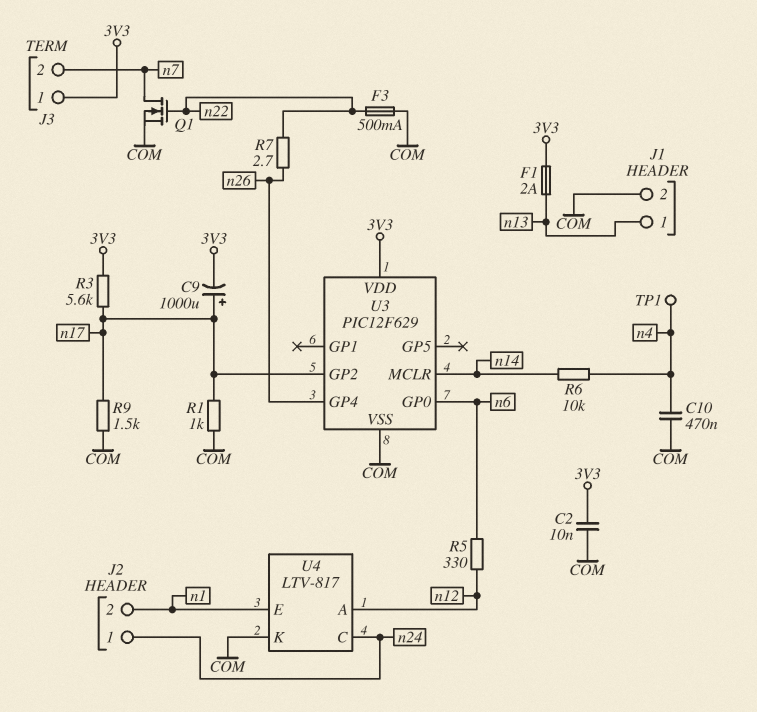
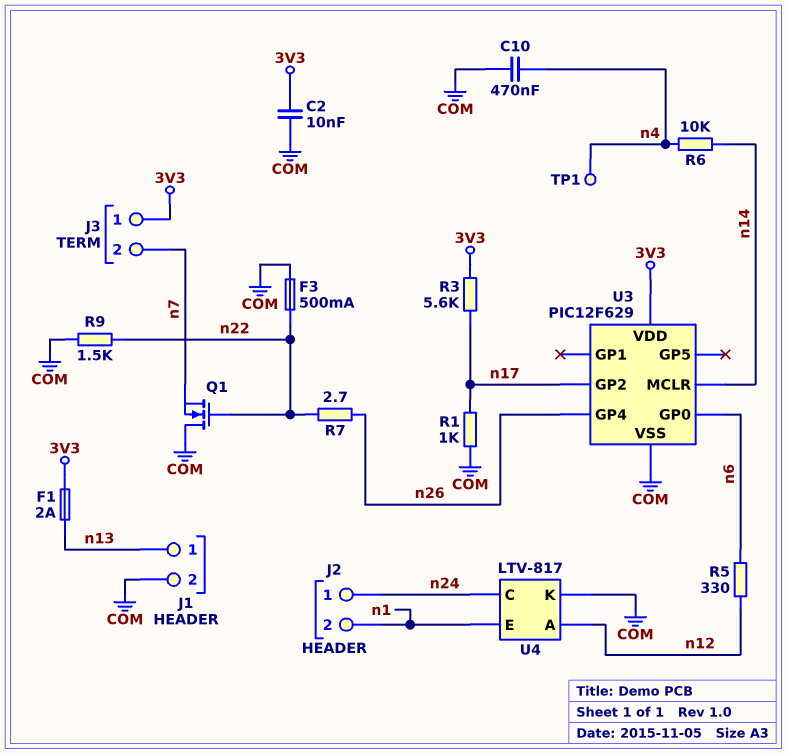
C9: 1000uF (plus n17, minus 3V3) -> none
Q1: NMOS (G n22, D n7, S COM) -> NMOS (G n22, D COM, S n7)
R9: 1.5k (COM, n17) -> 1.5k (COM, n22)

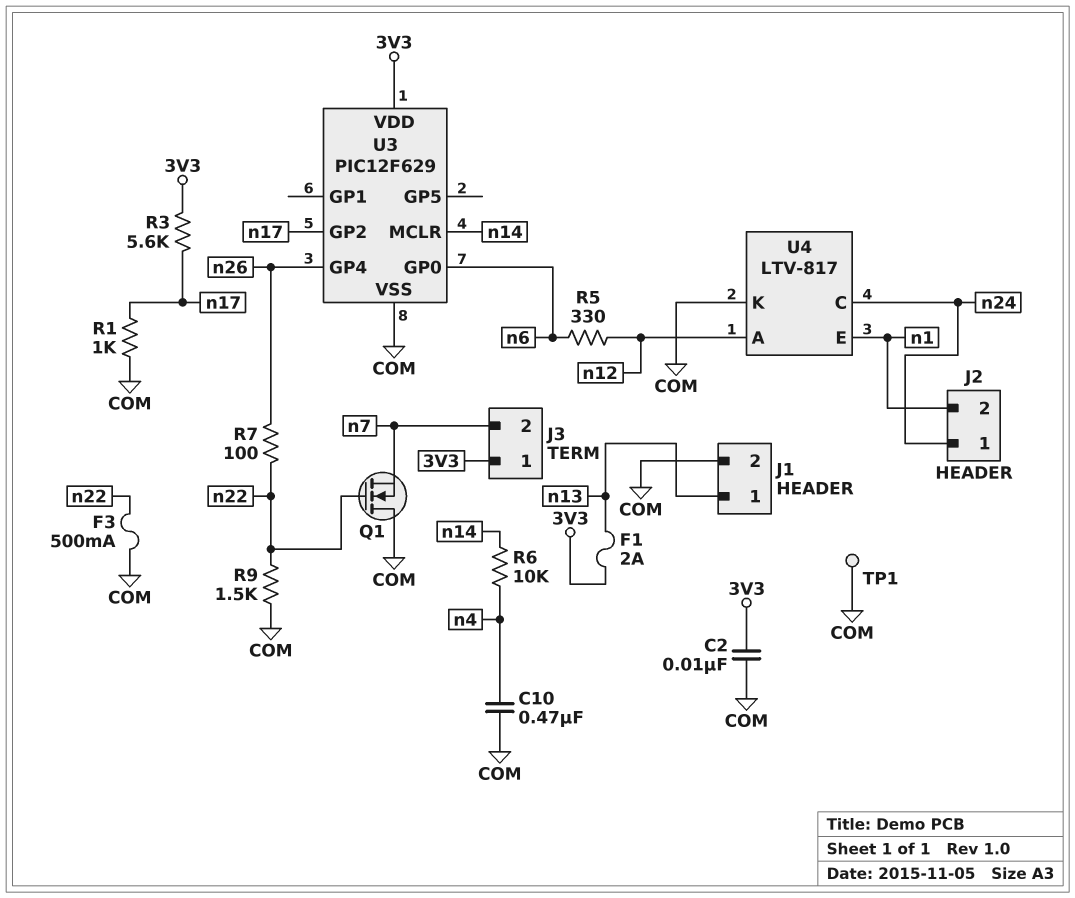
R7: 2.7 (n22, n26) -> 100 (n22, n26)
TP1: test point (n4) -> test point (COM)

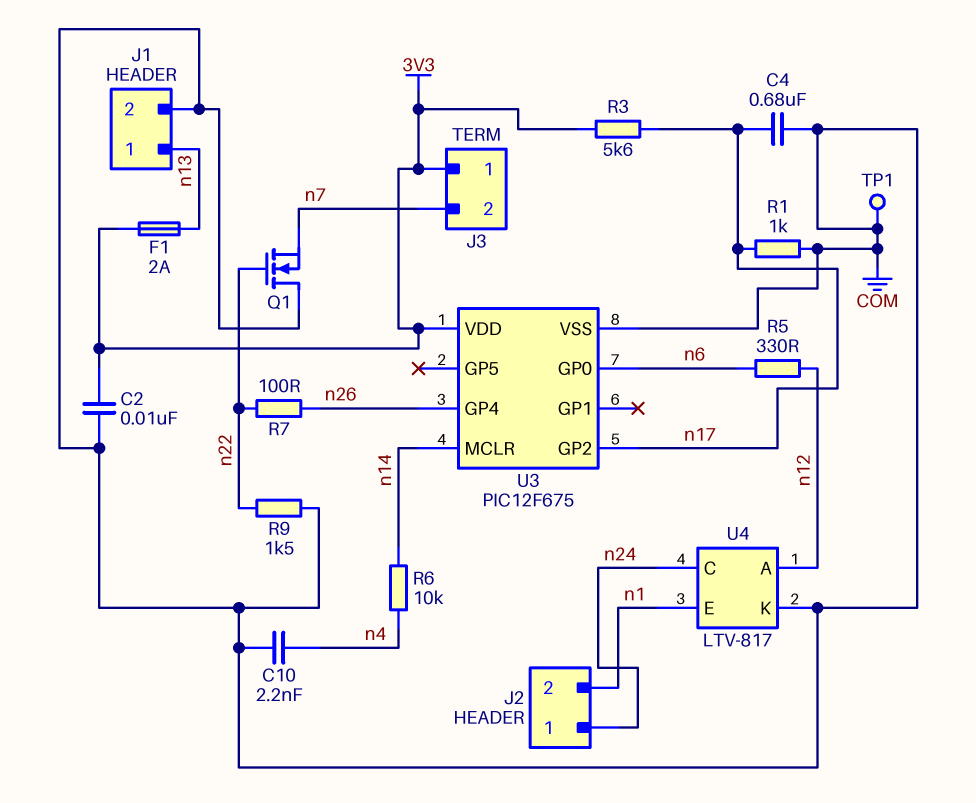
C4: none -> 680nF (COM, n17)
C10: 470nF (COM, n4) -> 2.2nF (COM, n4)
F3: 500mA (COM, n22) -> none
U3: PIC12F629 -> PIC12F675

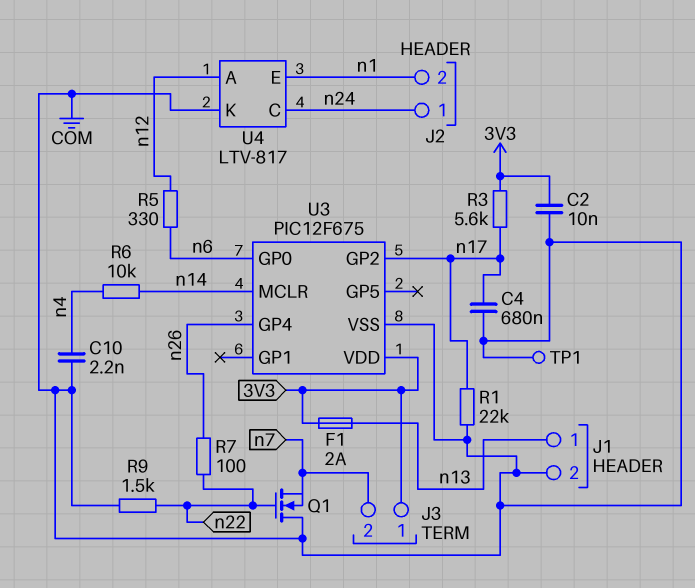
R1: 1k (COM, n17) -> 22k (COM, n17)

